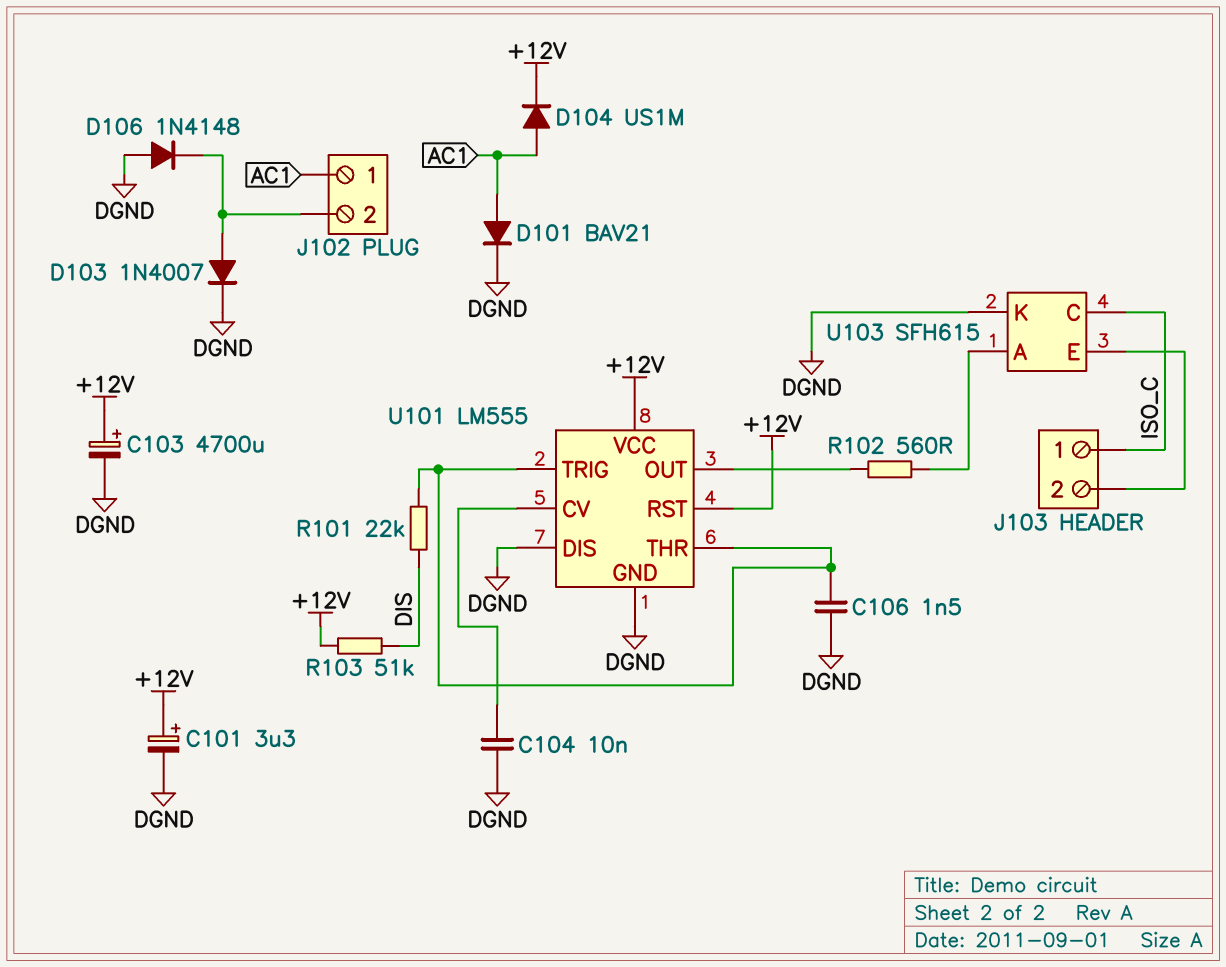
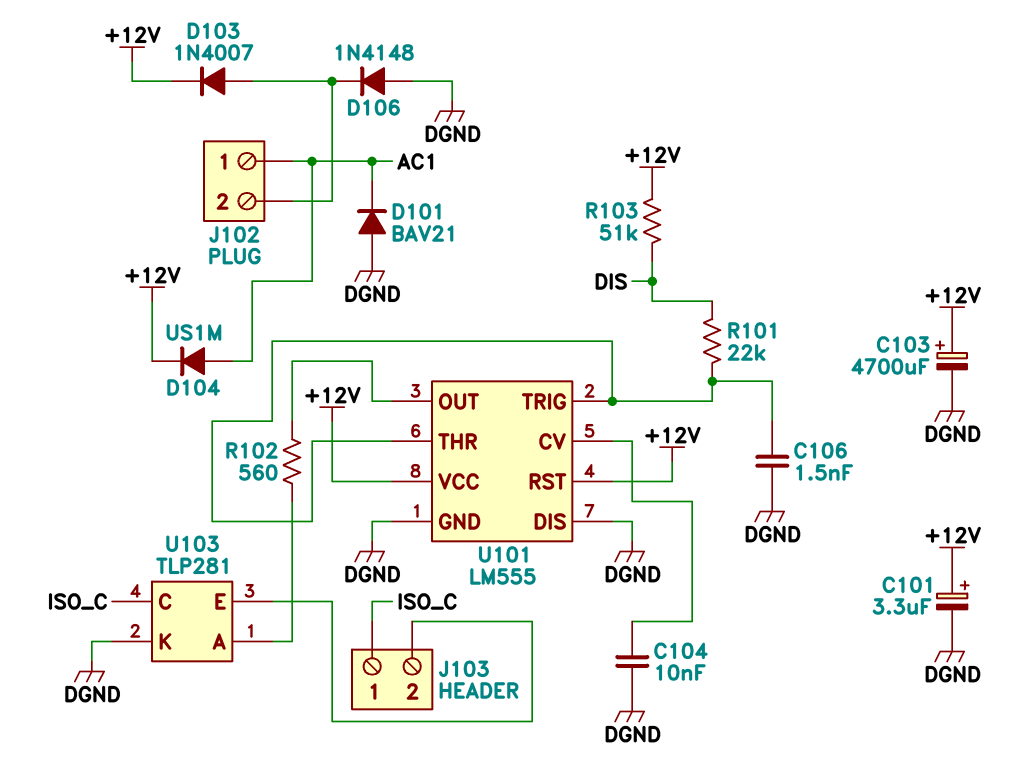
D101: diode BAV21 (A AC1, K DGND) -> diode BAV21 (A DGND, K AC1)
D103: diode 1N4007 (A J102/2, K DGND) -> diode 1N4007 (A J102/2, K +12V)
U103: SFH615 -> TLP281

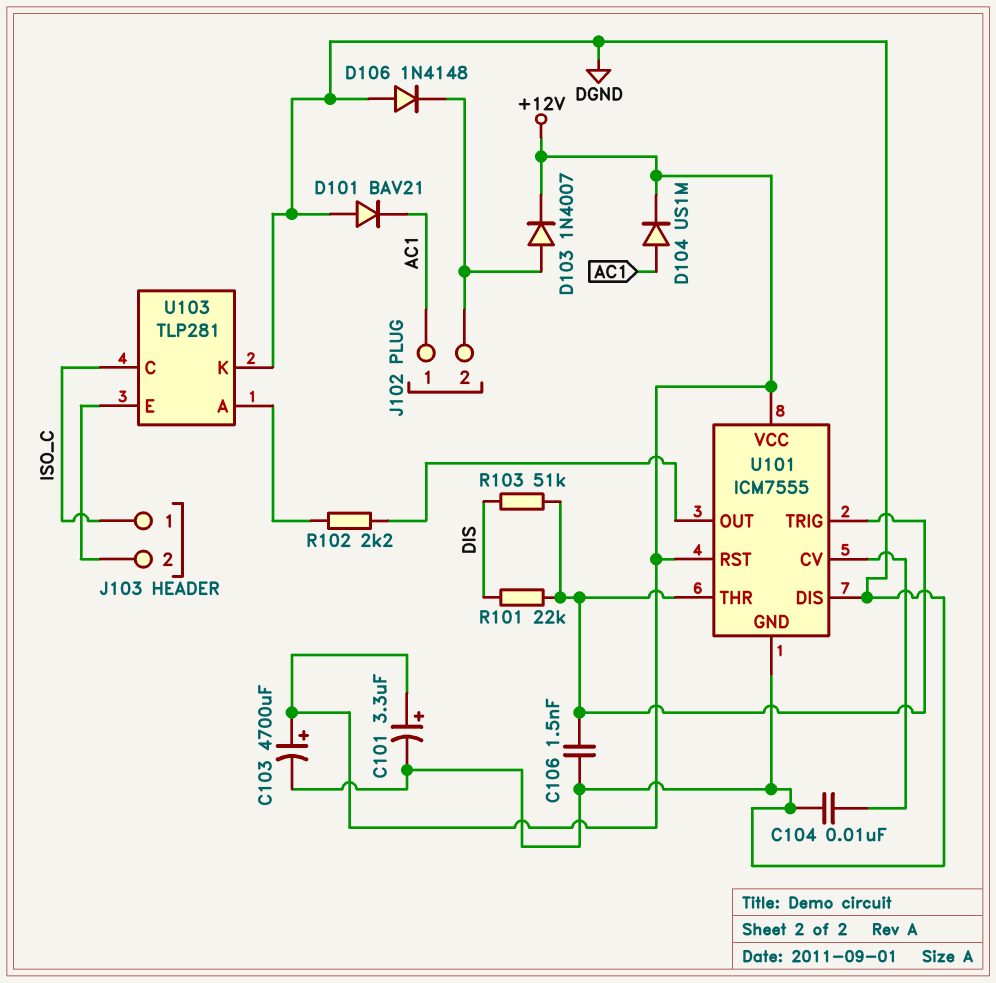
R102: 560 (U101/OUT, U103/A) -> 2.2k (U101/OUT, U103/A)
R103: 51k (+12V, DIS) -> 51k (DIS, U101/THR)
U101: LM555 -> ICM7555

